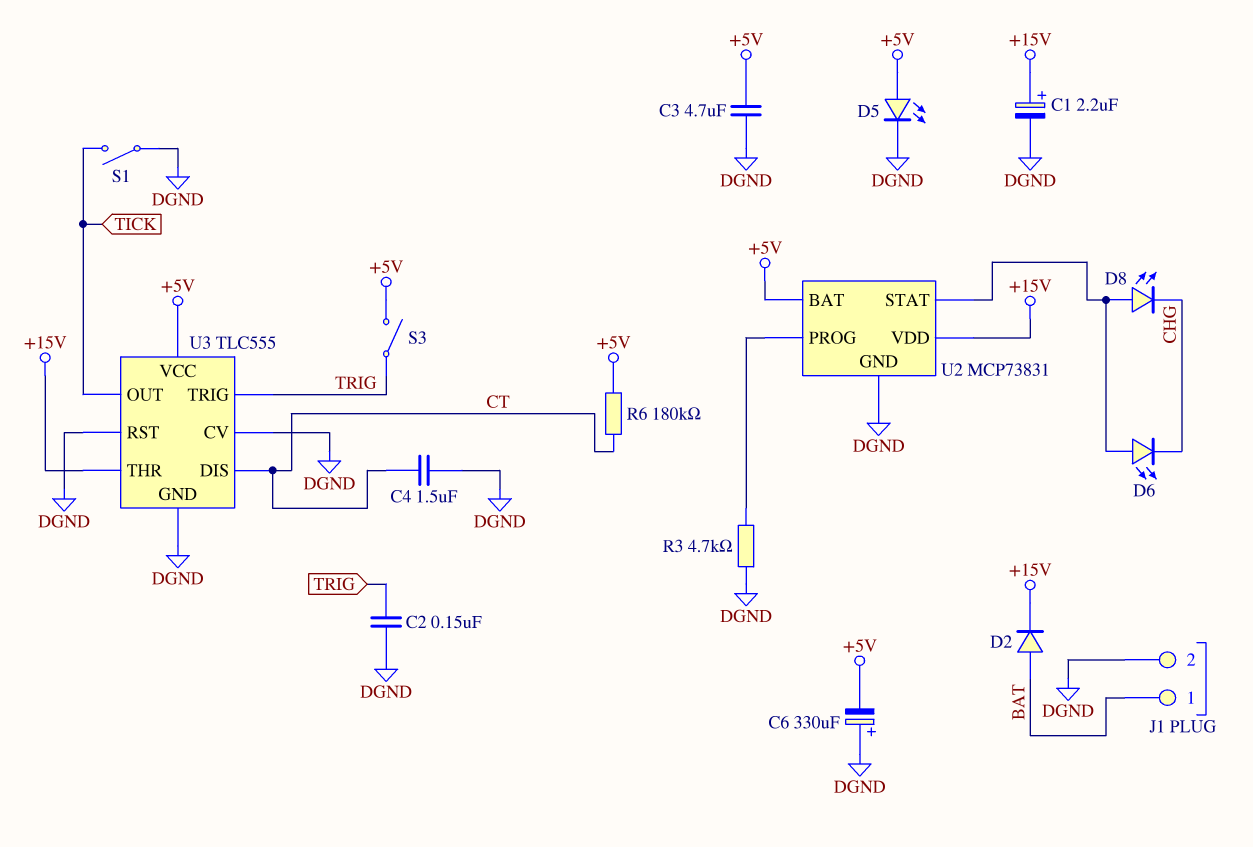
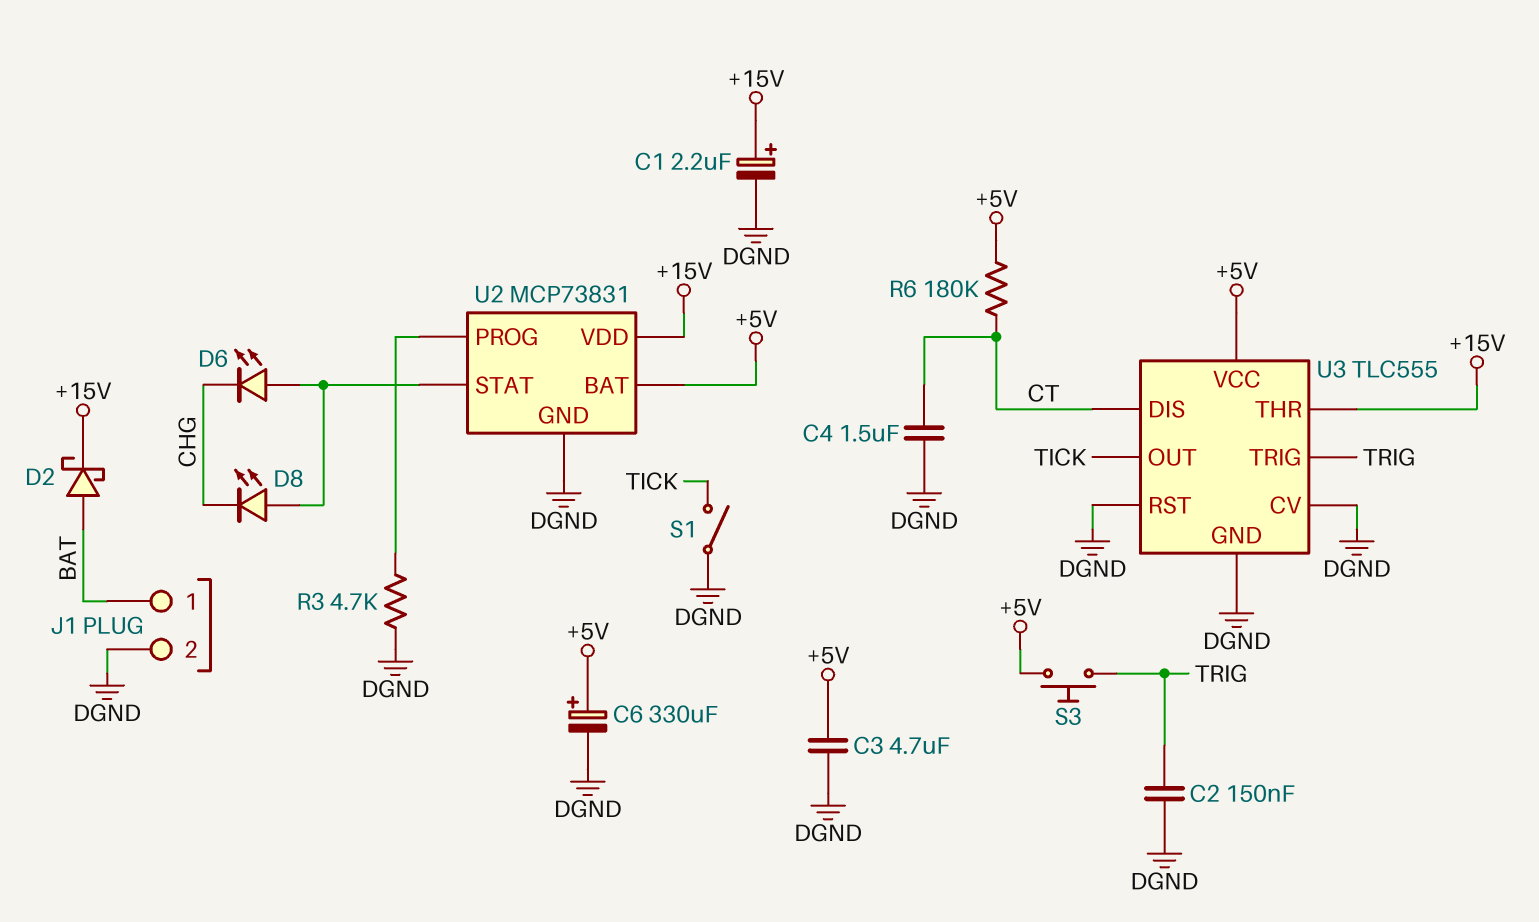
C6: 330uF (plus DGND, minus +5V) -> 330uF (plus +5V, minus DGND)
D2: diode (A BAT, K +15V) -> schottky (A BAT, K +15V)
D5: LED (A +5V, K DGND) -> none
S3: switch (+5V, TRIG) -> button (+5V, TRIG)

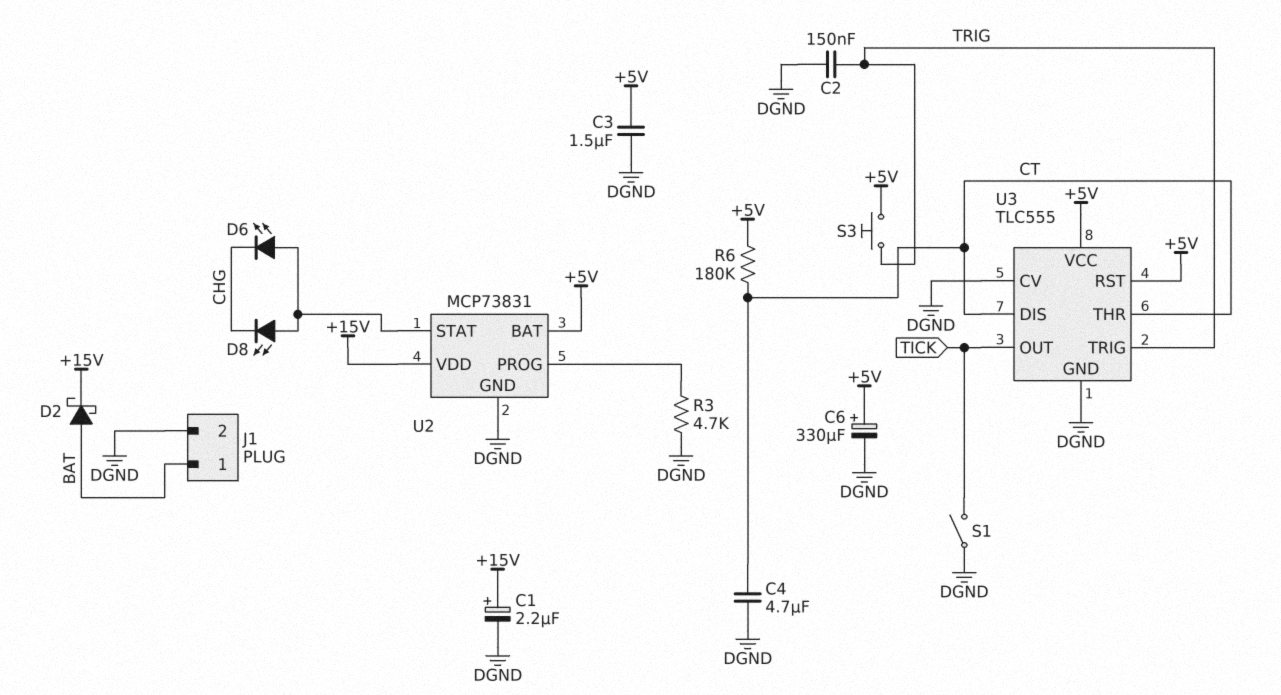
C3: 4.7uF (+5V, DGND) -> 1.5uF (+5V, DGND)
C4: 1.5uF (CT, DGND) -> 4.7uF (CT, DGND)
U3 pin RST: DGND -> +5V
U3 pin THR: +15V -> CT

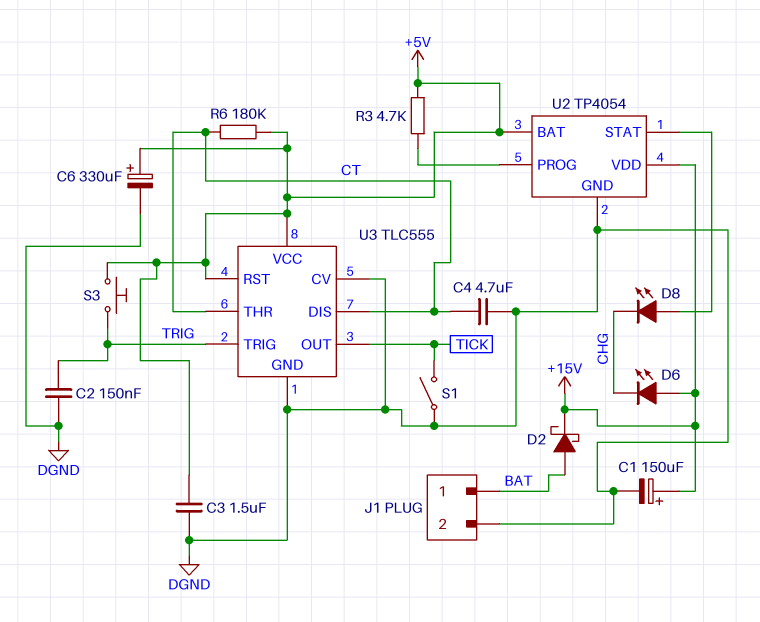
C1: 2.2uF (plus +15V, minus DGND) -> 150uF (plus +15V, minus DGND)
D6: LED (A U2/STAT, K CHG) -> LED (A +15V, K CHG)
R3: 4.7k (DGND, U2/PROG) -> 4.7k (+5V, U2/PROG)
U2: MCP73831 -> TP4054

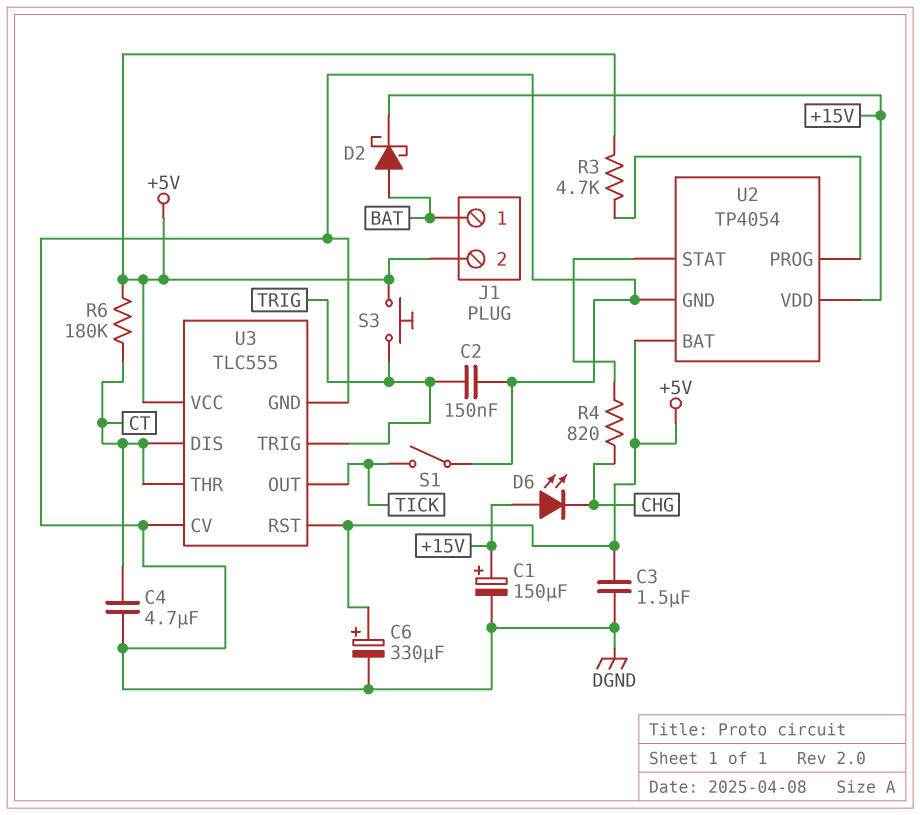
D8: LED (A U2/STAT, K CHG) -> none
J1 pin 2: DGND -> +5V
R4: none -> 820 (CHG, U2/STAT)

